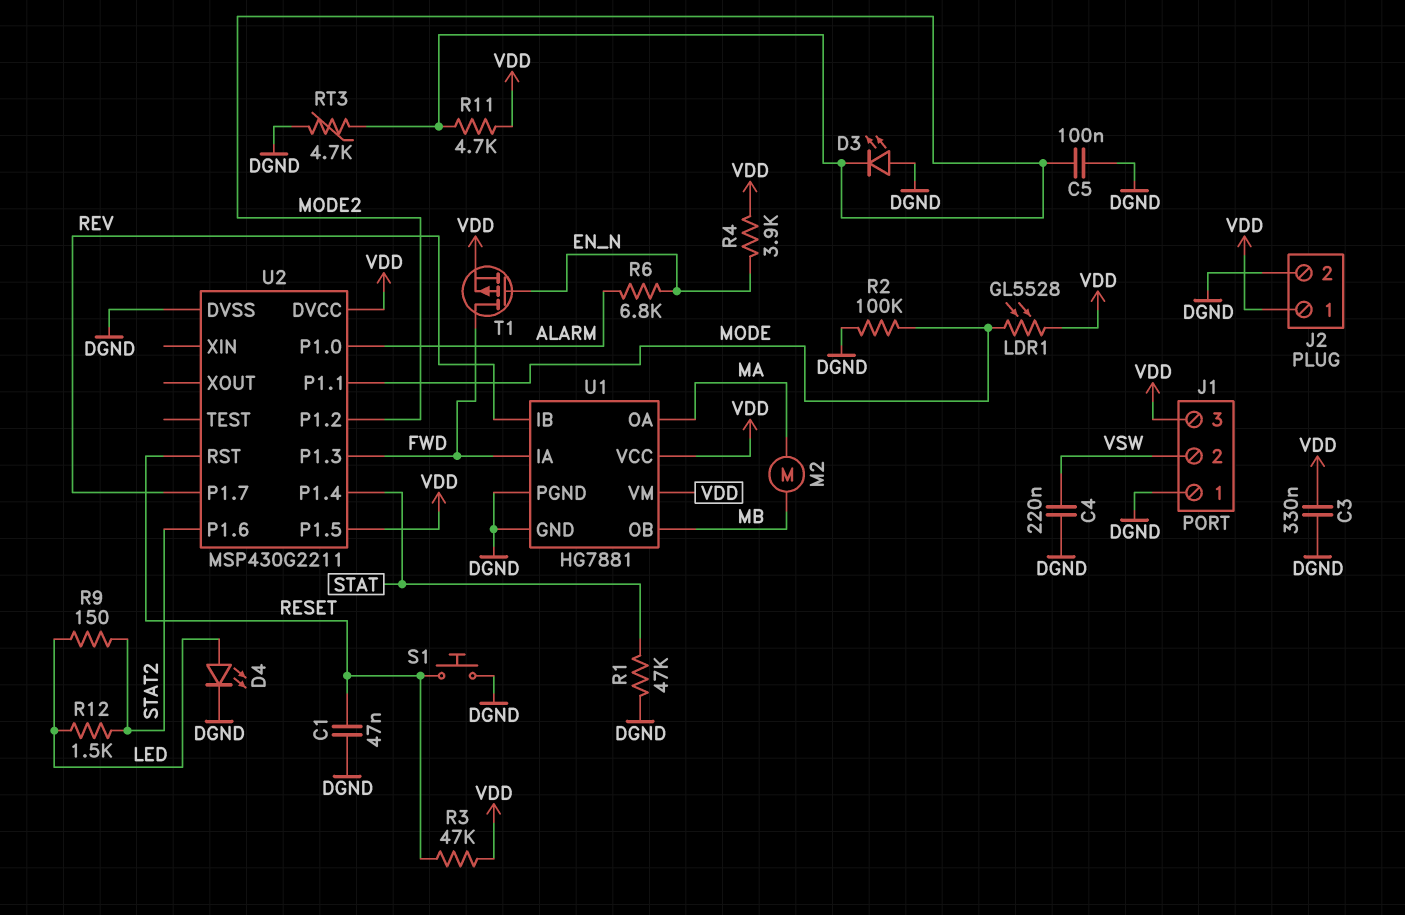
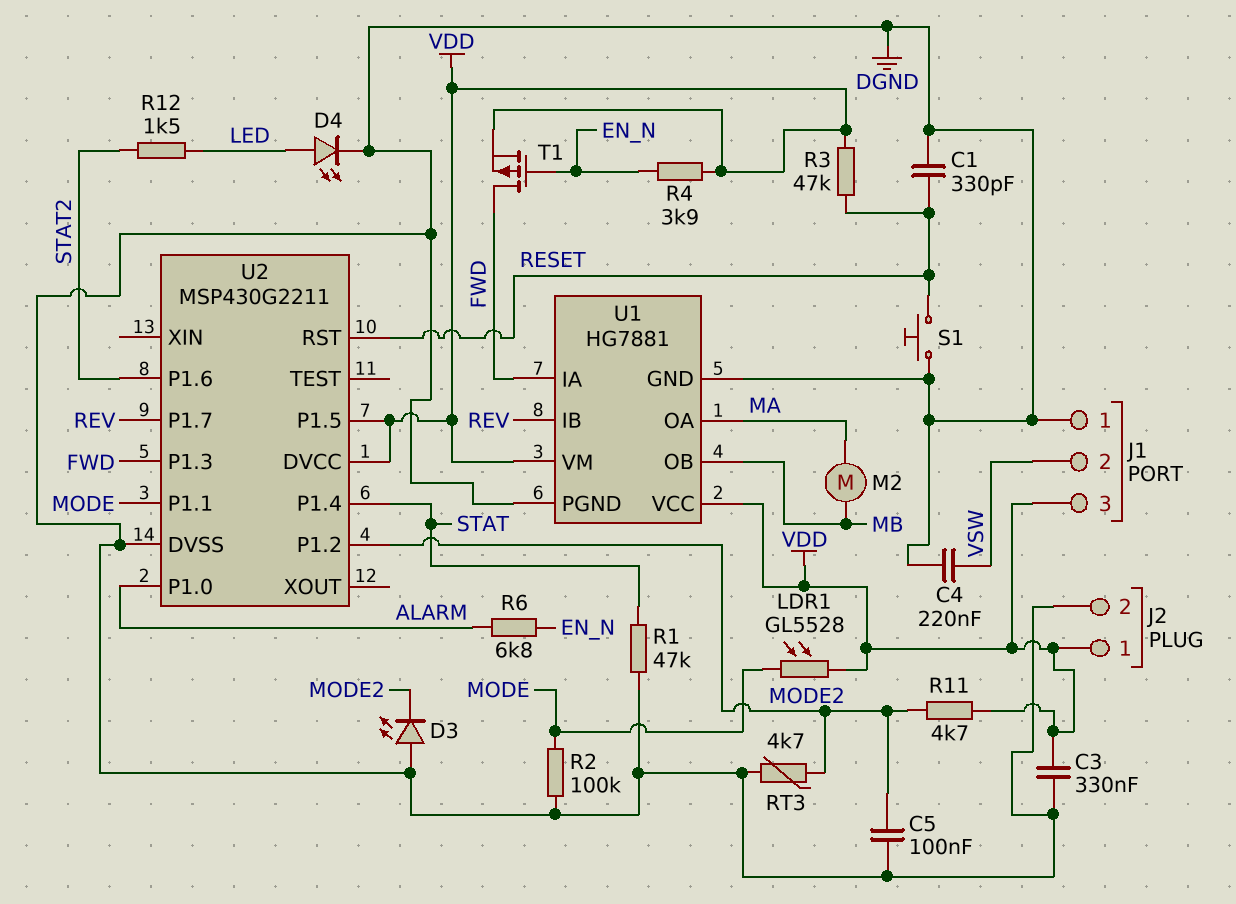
C1: 47nF (DGND, RESET) -> 330pF (DGND, RESET)
R9: 150 (LED, STAT2) -> none

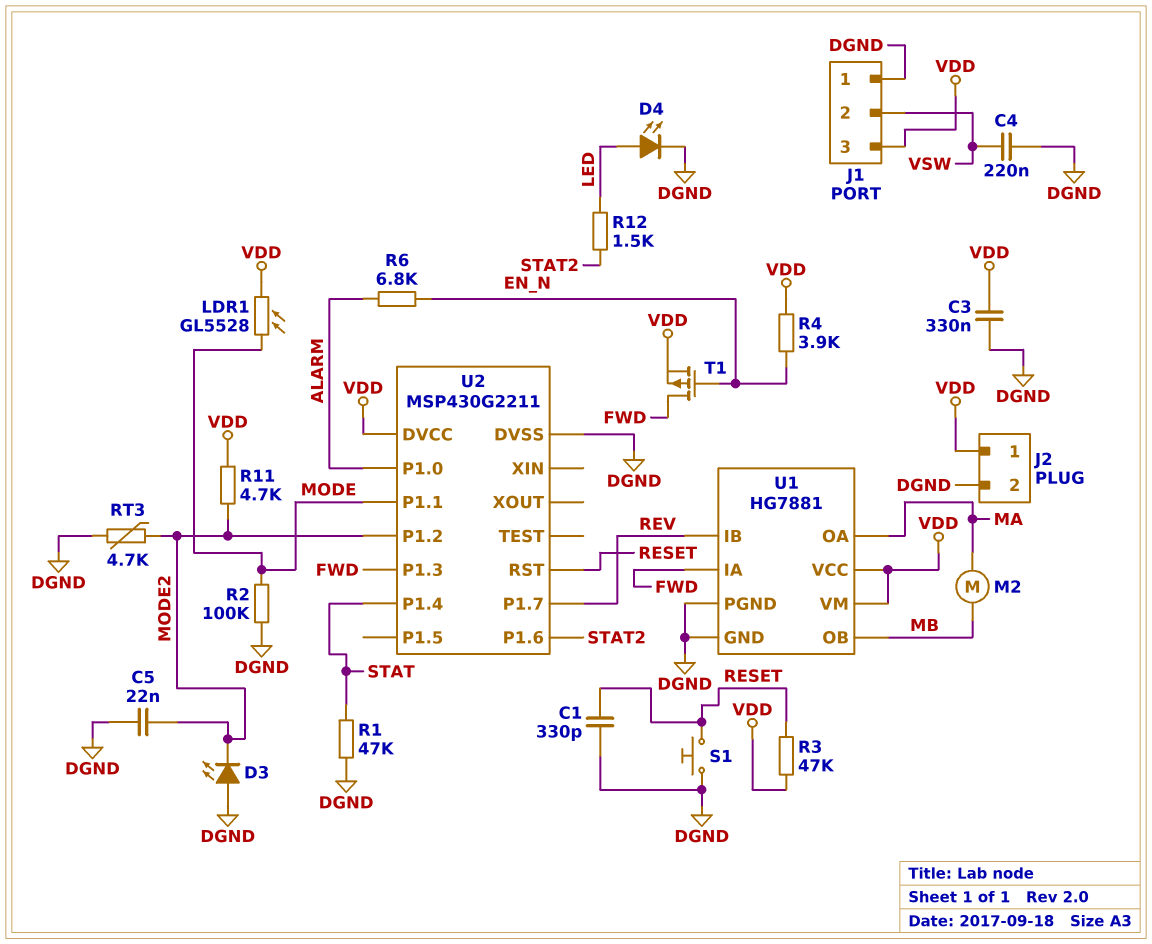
C5: 100nF (DGND, MODE2) -> 22nF (DGND, MODE2)
U2 pin P1.5: VDD -> none

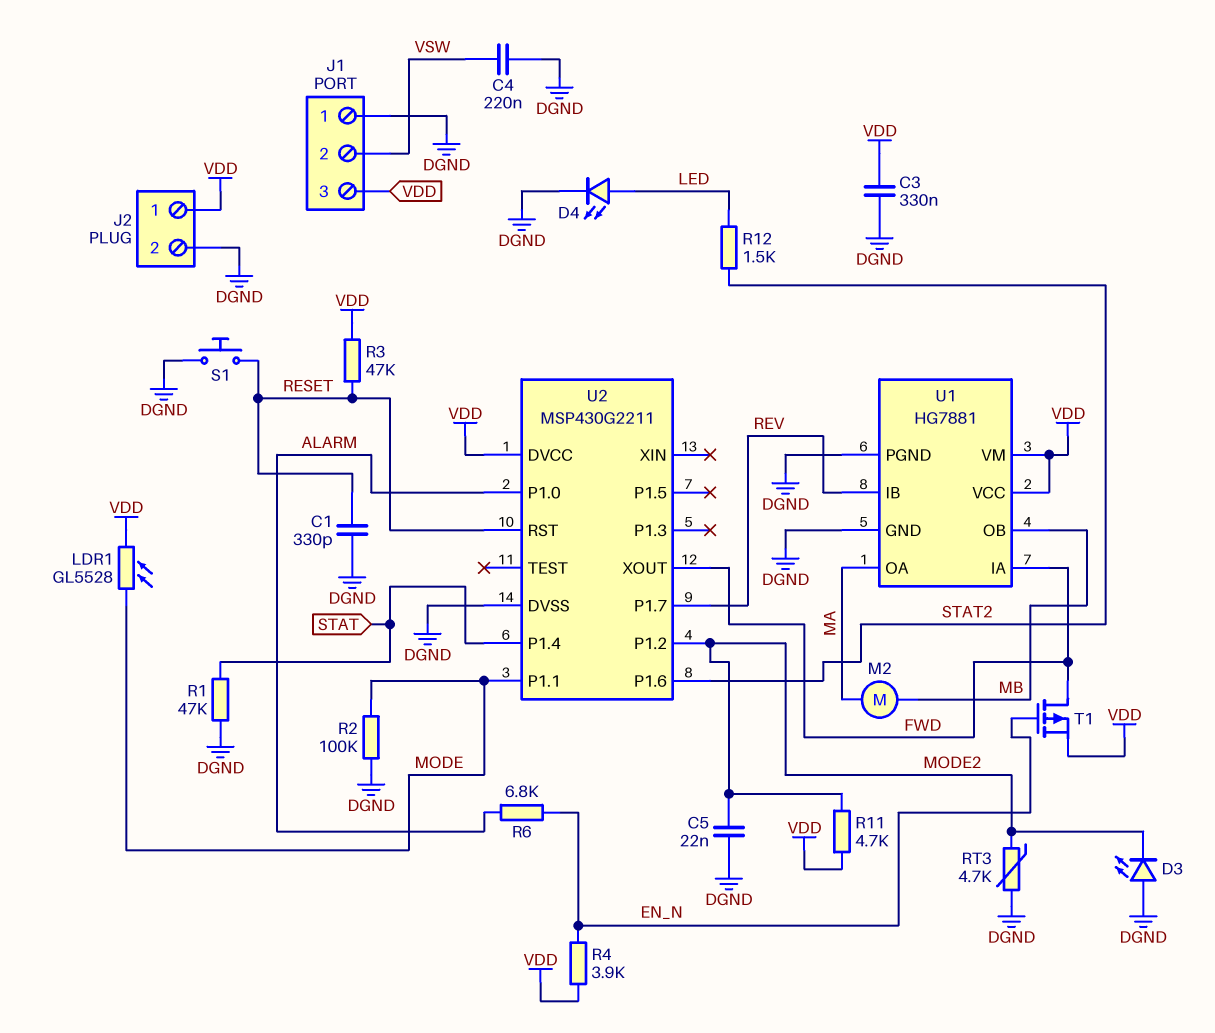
U2 pin P1.3: FWD -> none
U2 pin XOUT: none -> FWD

